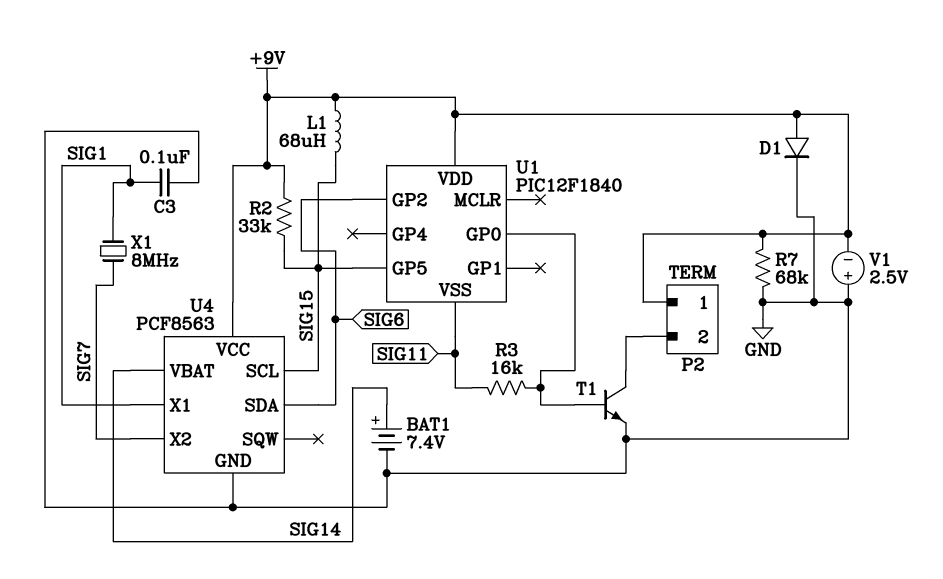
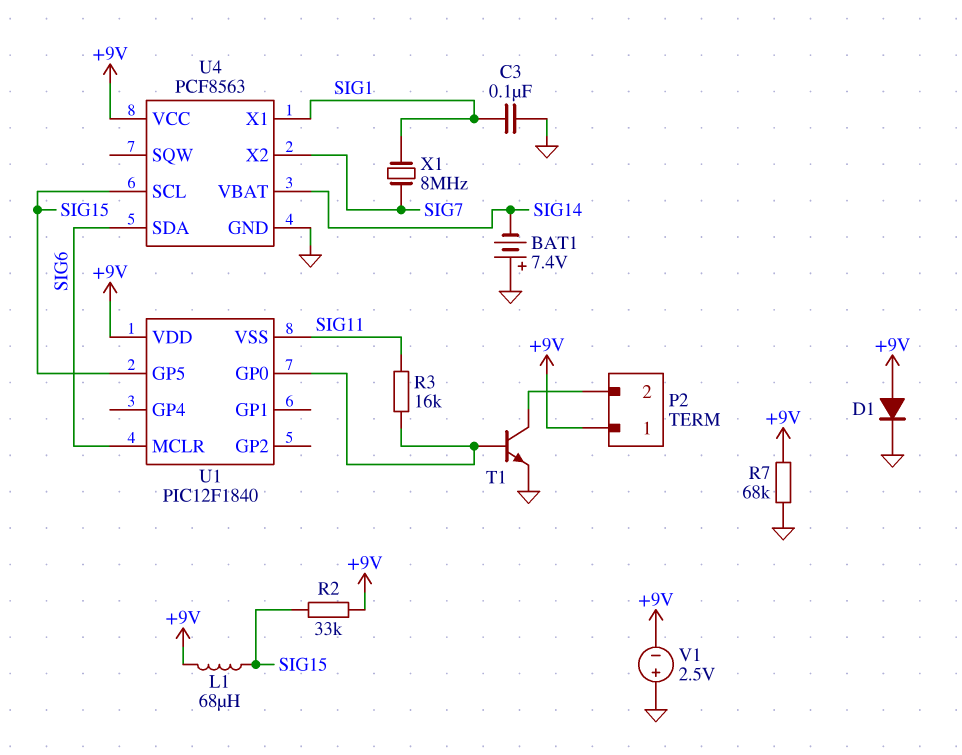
BAT1: 7.4V (plus SIG14, minus GND) -> 7.4V (plus GND, minus SIG14)
U1 pin GP2: SIG6 -> none
U1 pin MCLR: none -> SIG6

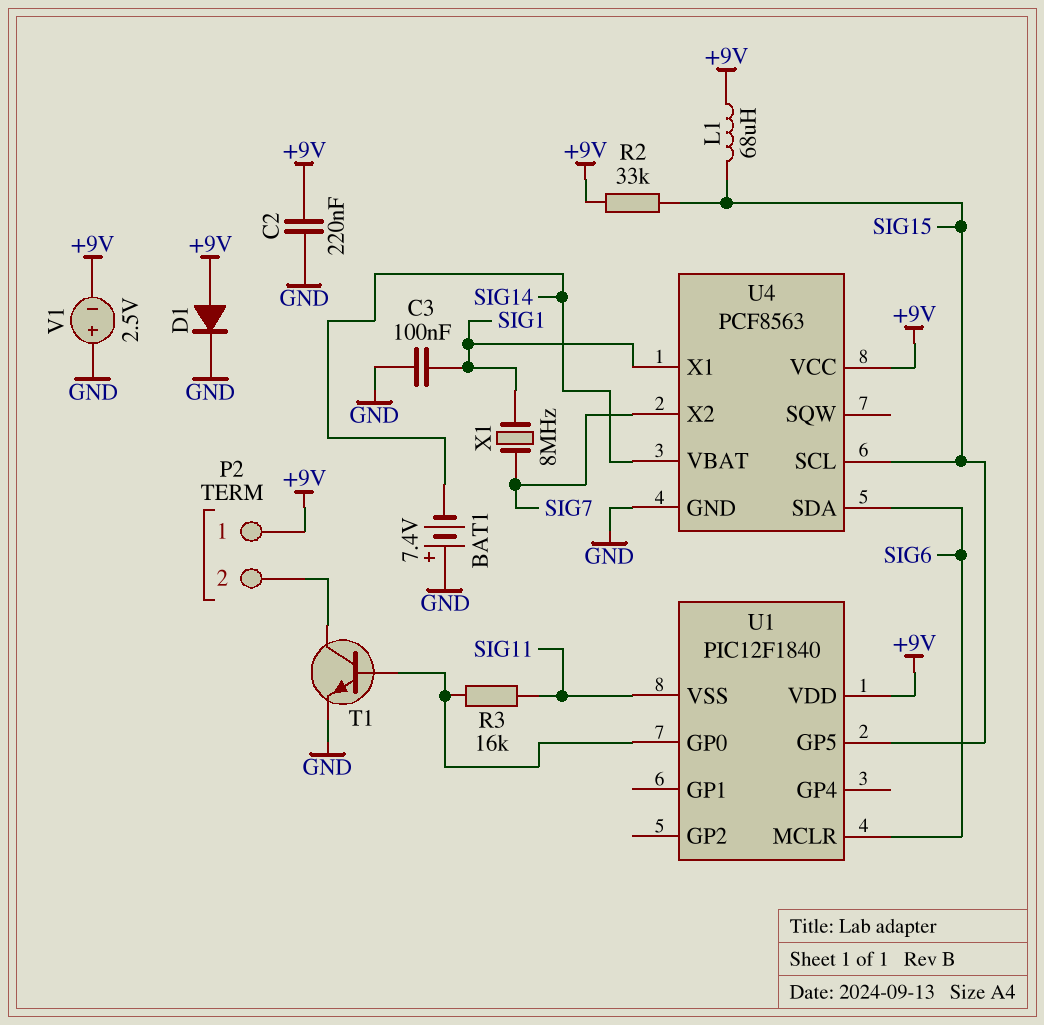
C2: none -> 220nF (+9V, GND)
R7: 68k (+9V, GND) -> none

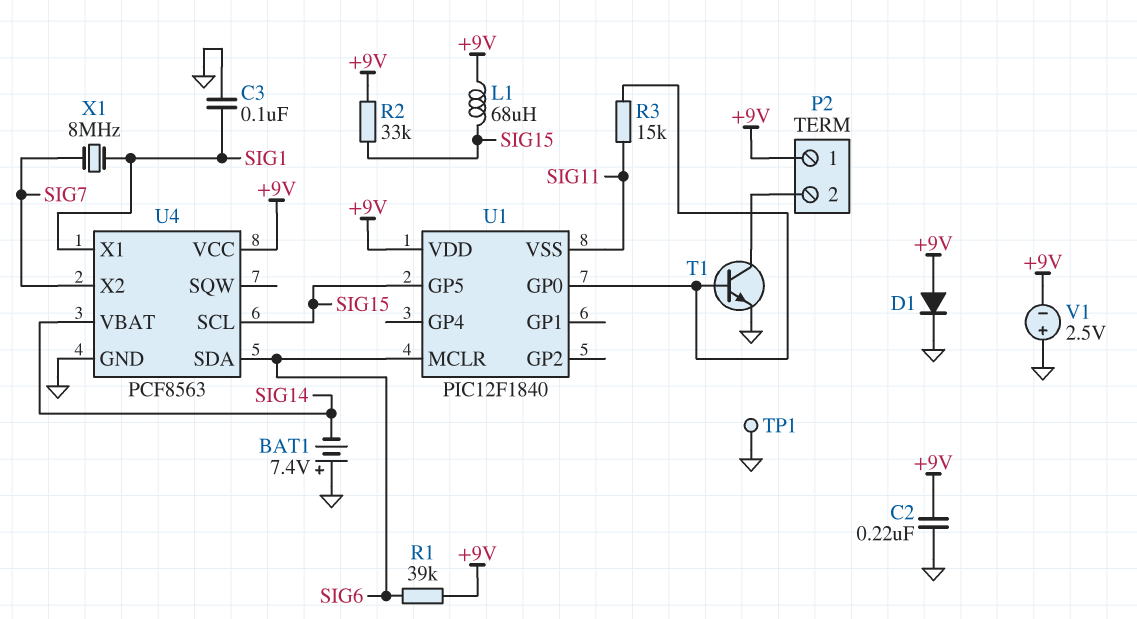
R1: none -> 39k (+9V, SIG6)
R3: 16k (SIG11, U1/GP0) -> 15k (SIG11, U1/GP0)
TP1: none -> test point (GND)

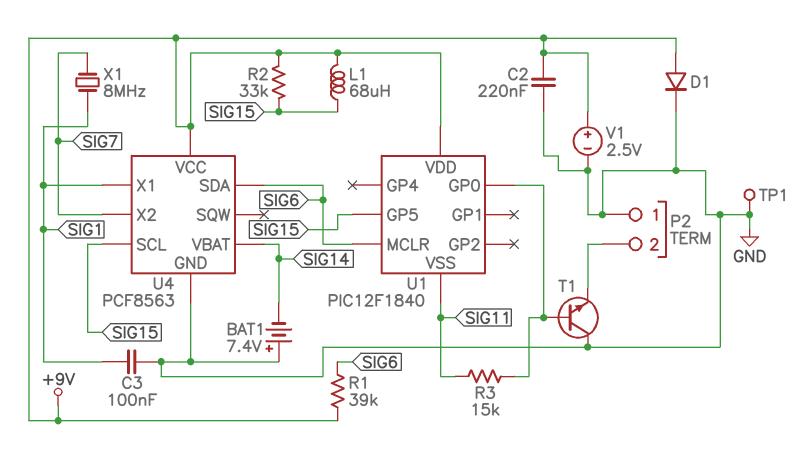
P2 pin 1: +9V -> GND
T1: NPN (B U1/GP0, C P2/2, E GND) -> NPN (B U1/GP0, C GND, E P2/2)
V1: 2.5V (plus GND, minus +9V) -> 2.5V (plus +9V, minus GND)

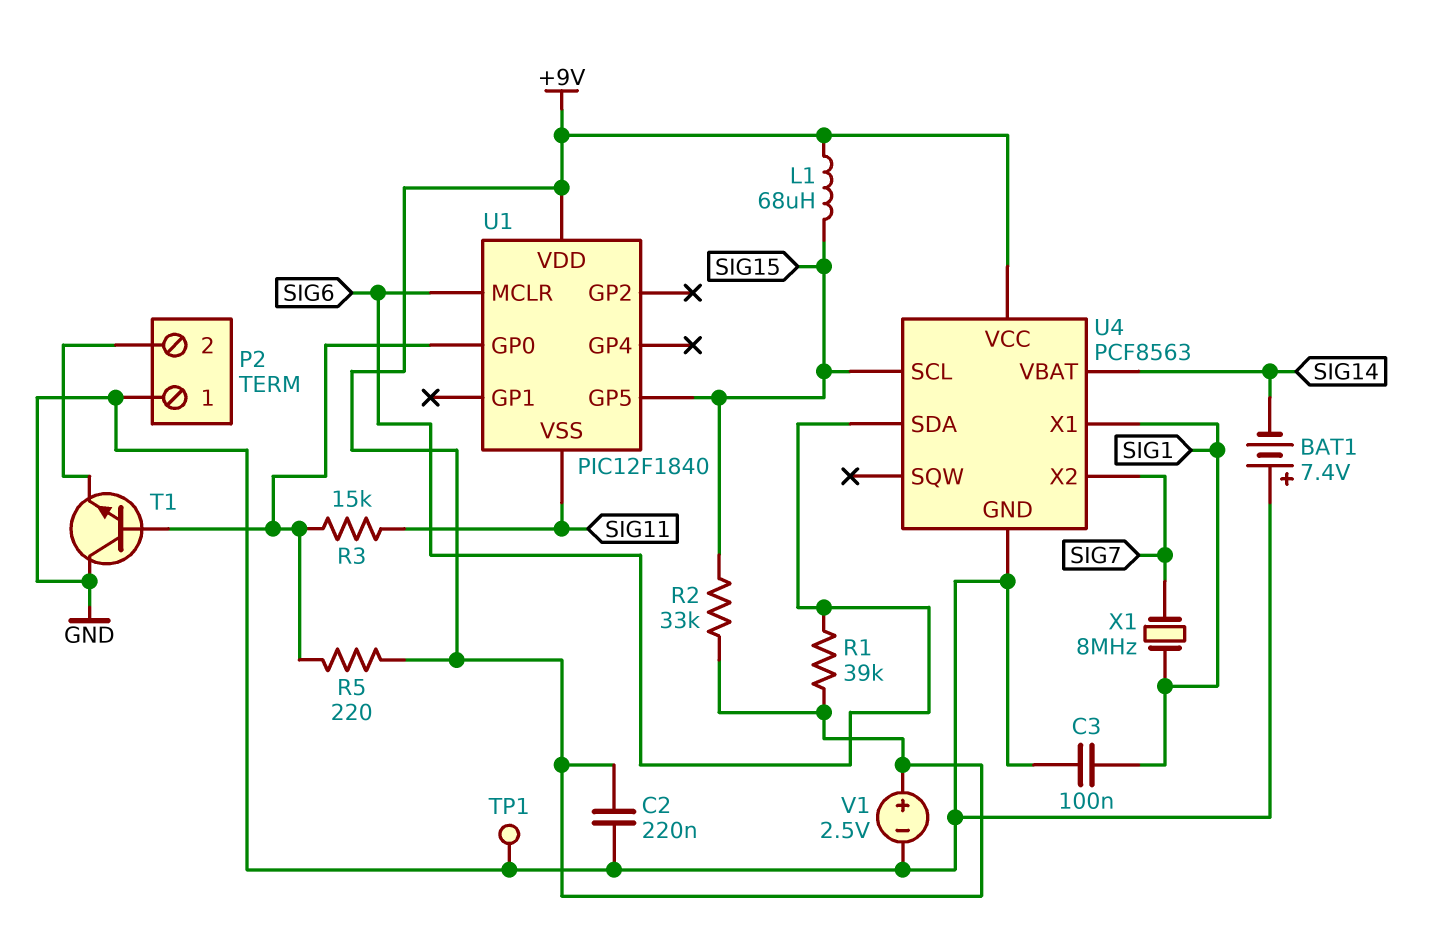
D1: diode (A +9V, K GND) -> none
R5: none -> 220 (+9V, U1/GP0)

